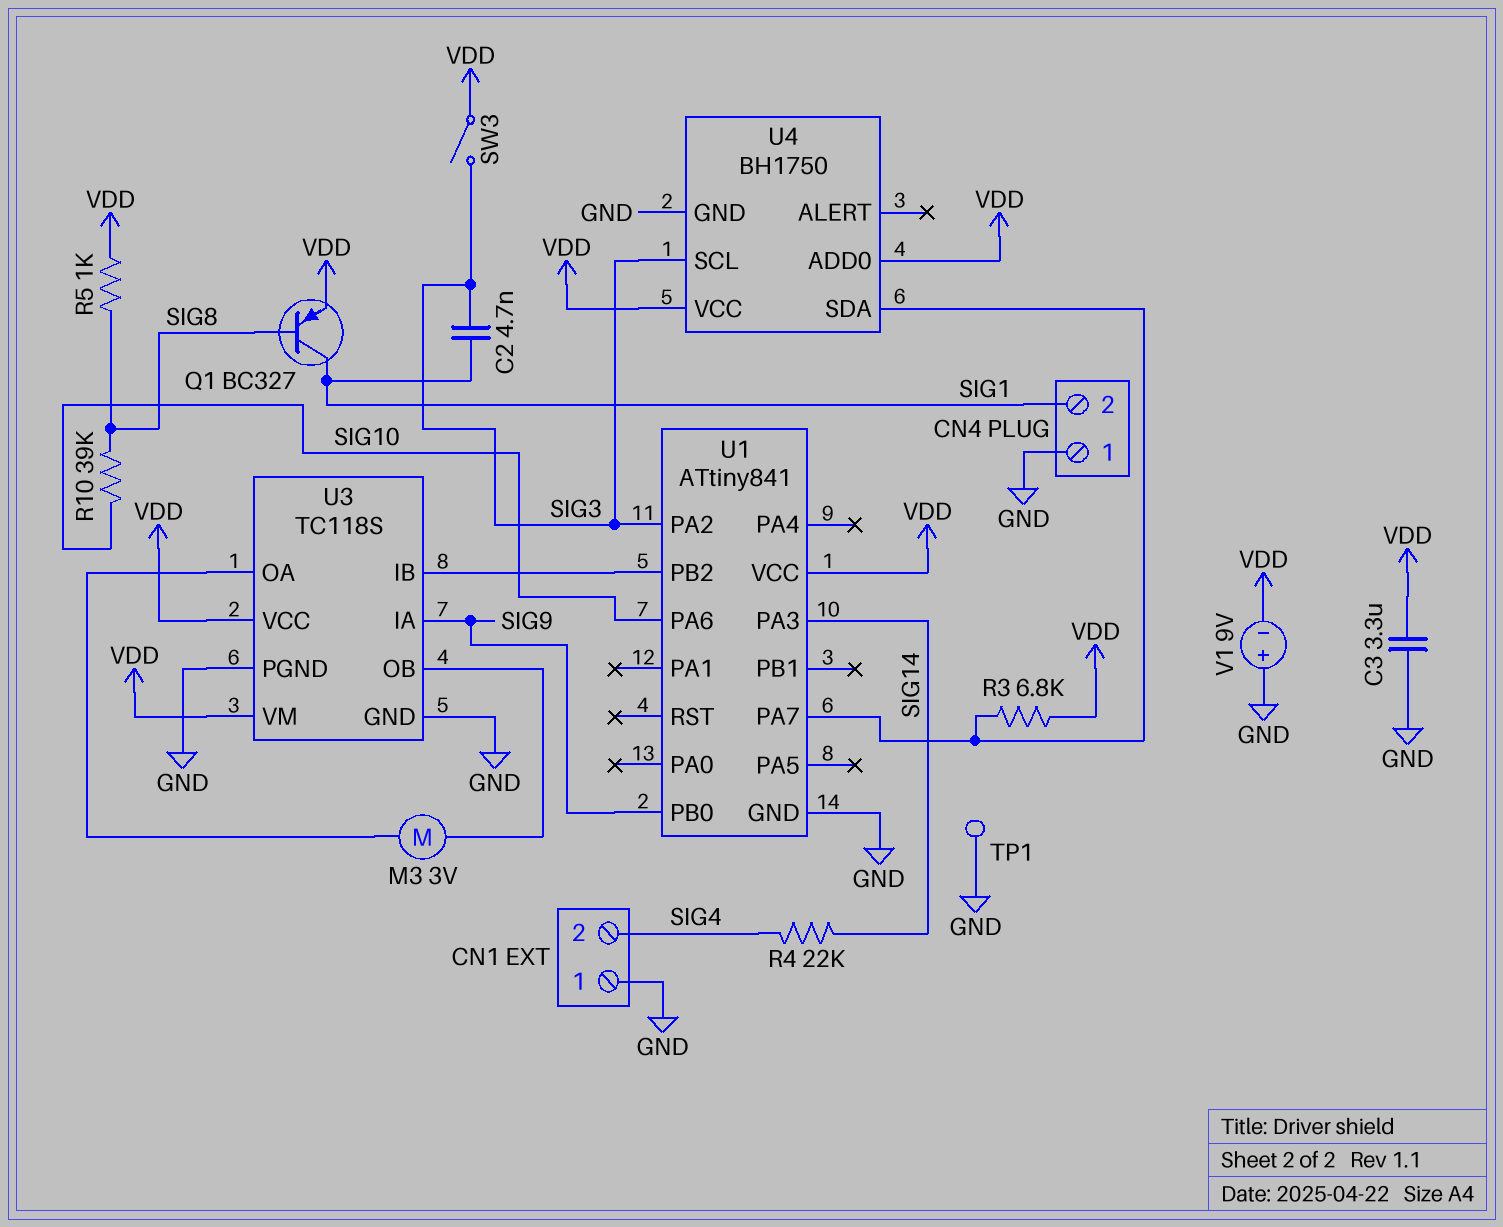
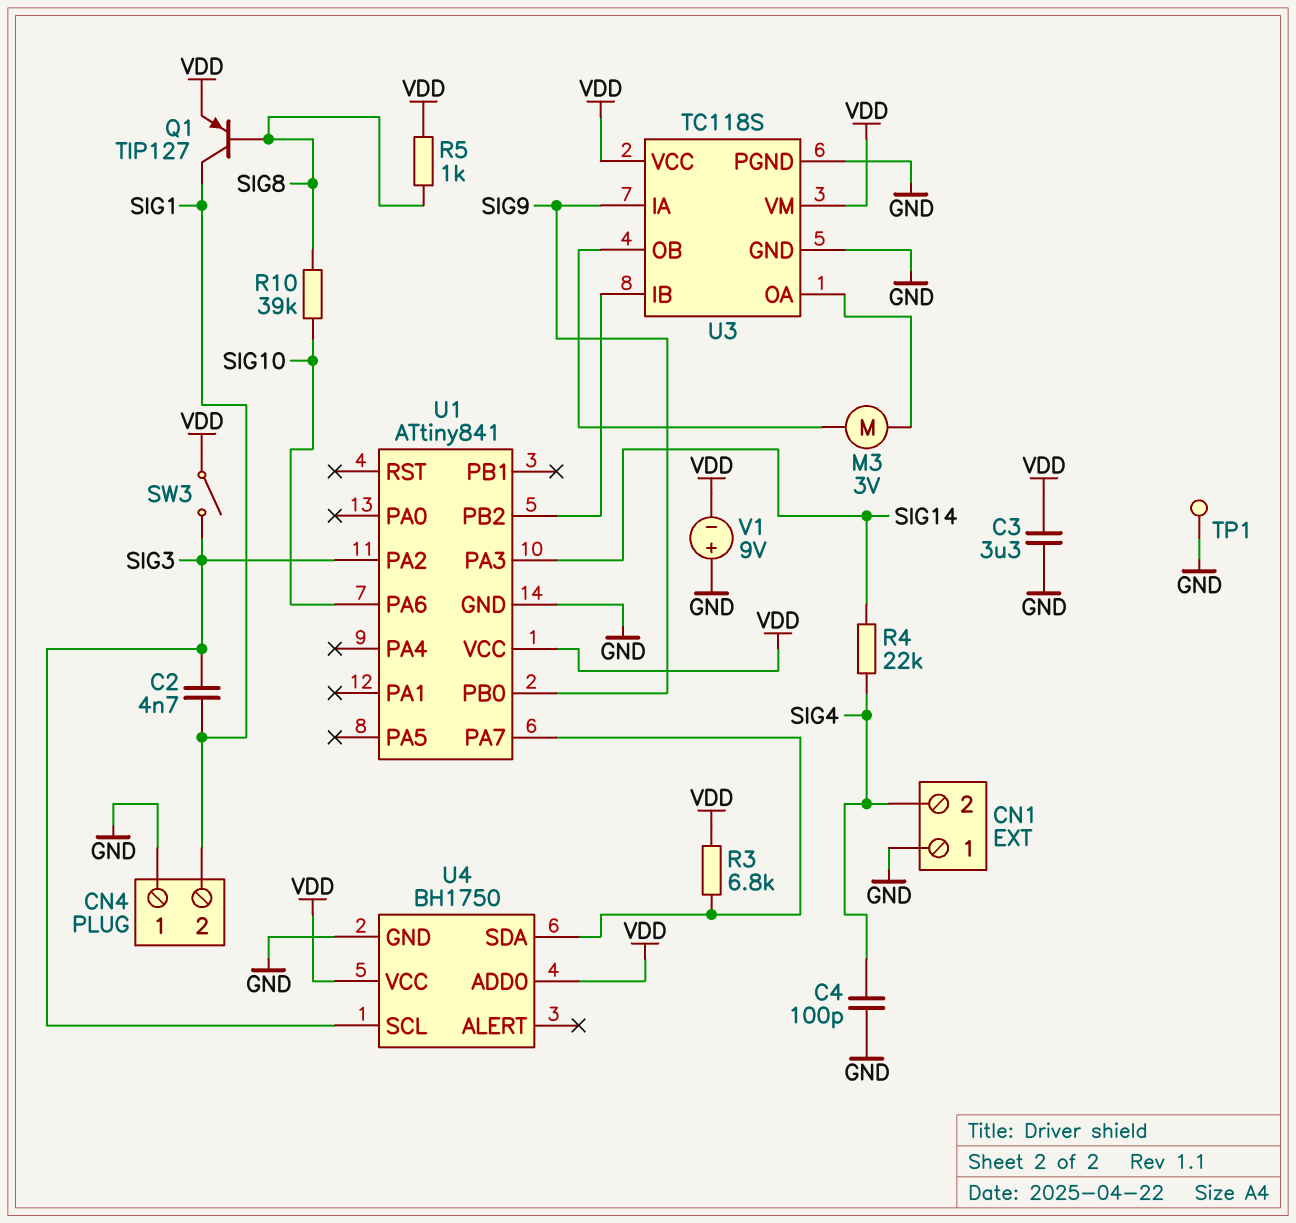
C4: none -> 100pF (GND, SIG4)
Q1: PNP BC327 (B SIG8, C SIG1, E VDD) -> PNP TIP127 (B SIG8, C SIG1, E VDD)

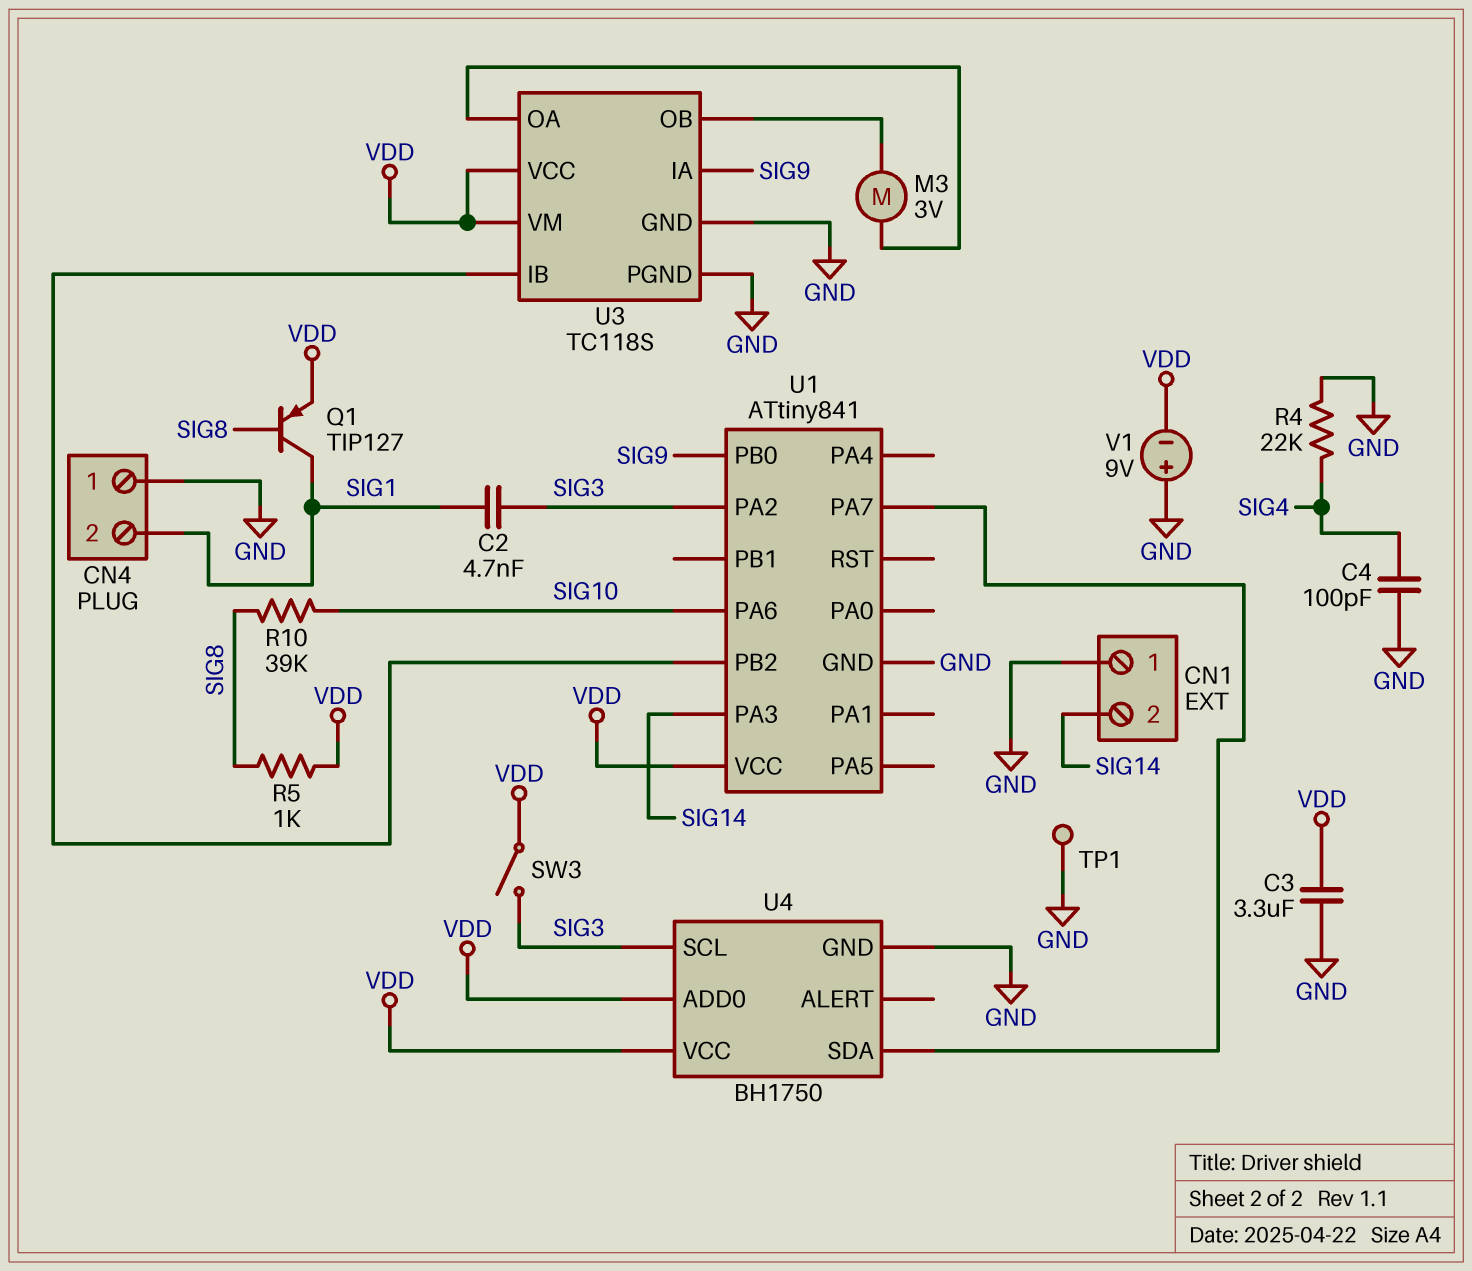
CN1 pin 2: SIG4 -> SIG14
R3: 6.8k (U1/PA7, VDD) -> none
R4: 22k (SIG4, SIG14) -> 22k (GND, SIG4)

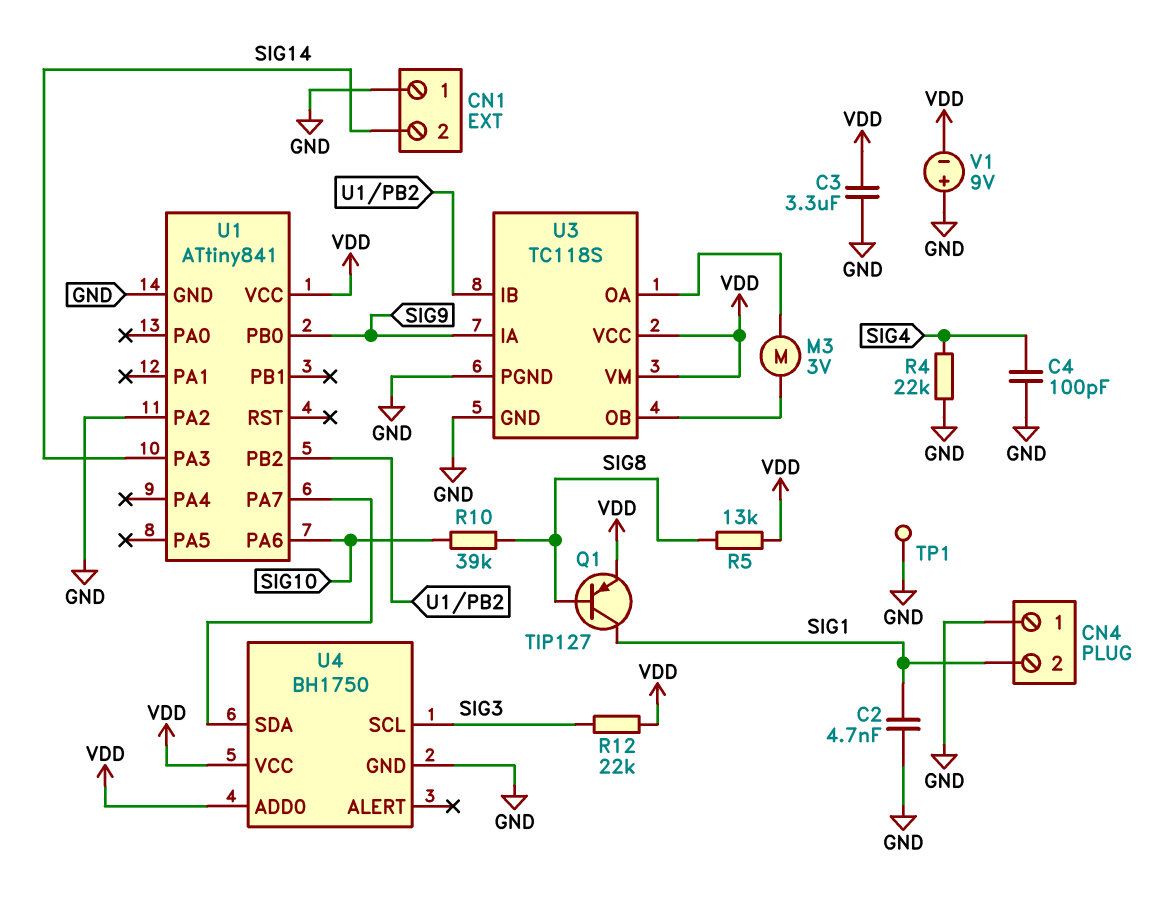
C2: 4.7nF (SIG1, SIG3) -> 4.7nF (GND, SIG1)
R5: 1k (SIG8, VDD) -> 13k (SIG8, VDD)
R12: none -> 22k (SIG3, VDD)
SW3: switch (SIG3, VDD) -> none
U1 pin PA2: SIG3 -> GND

